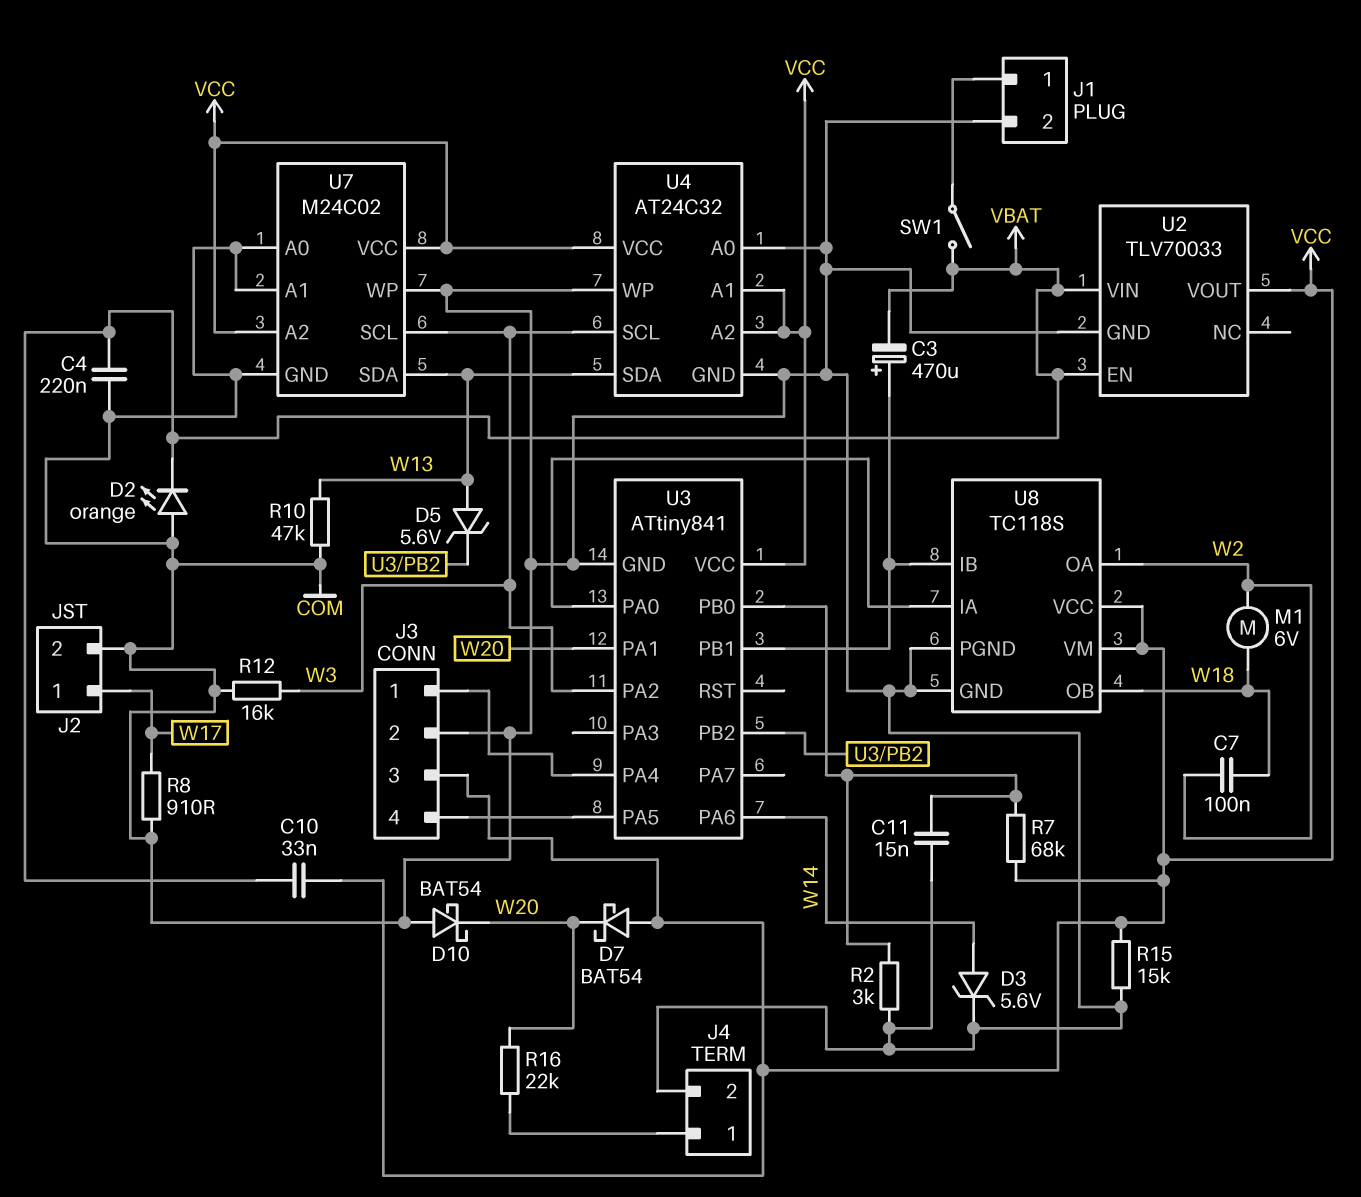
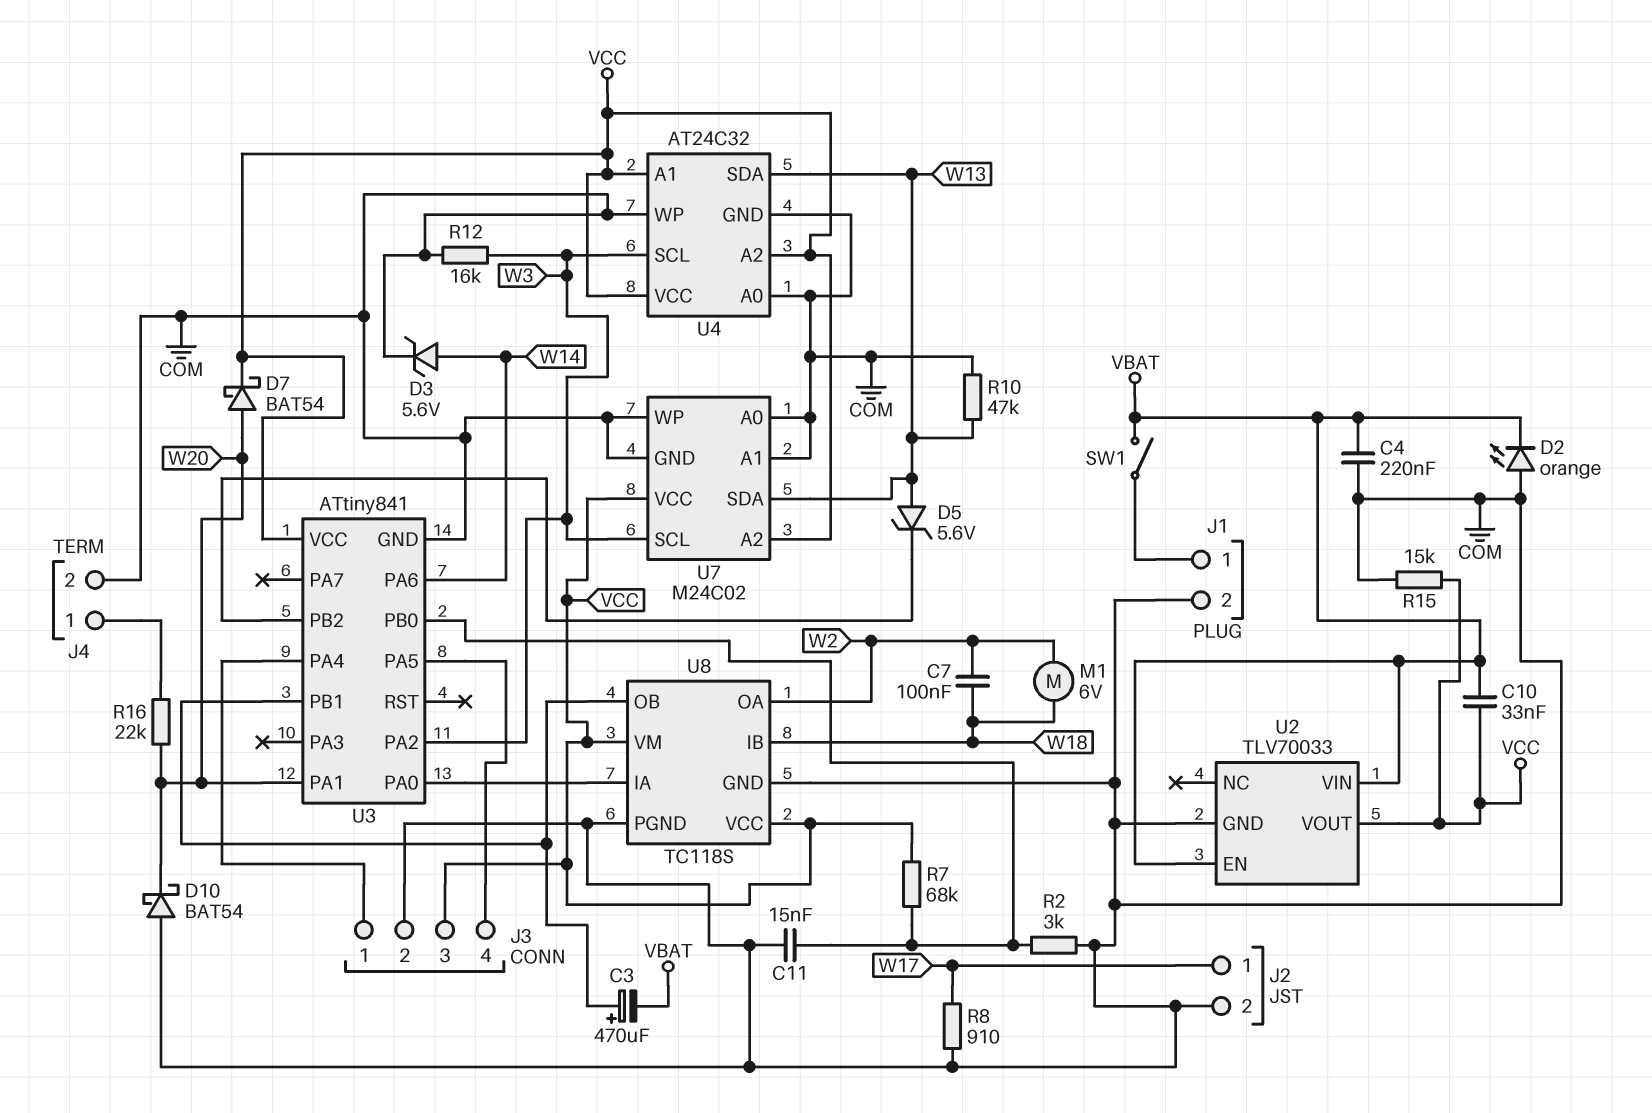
D7: schottky BAT54 (A VCC, K W20) -> schottky BAT54 (A W20, K VCC)
U8 pin IB: U3/PB1 -> W18
U8 pin OB: W18 -> U3/PB1

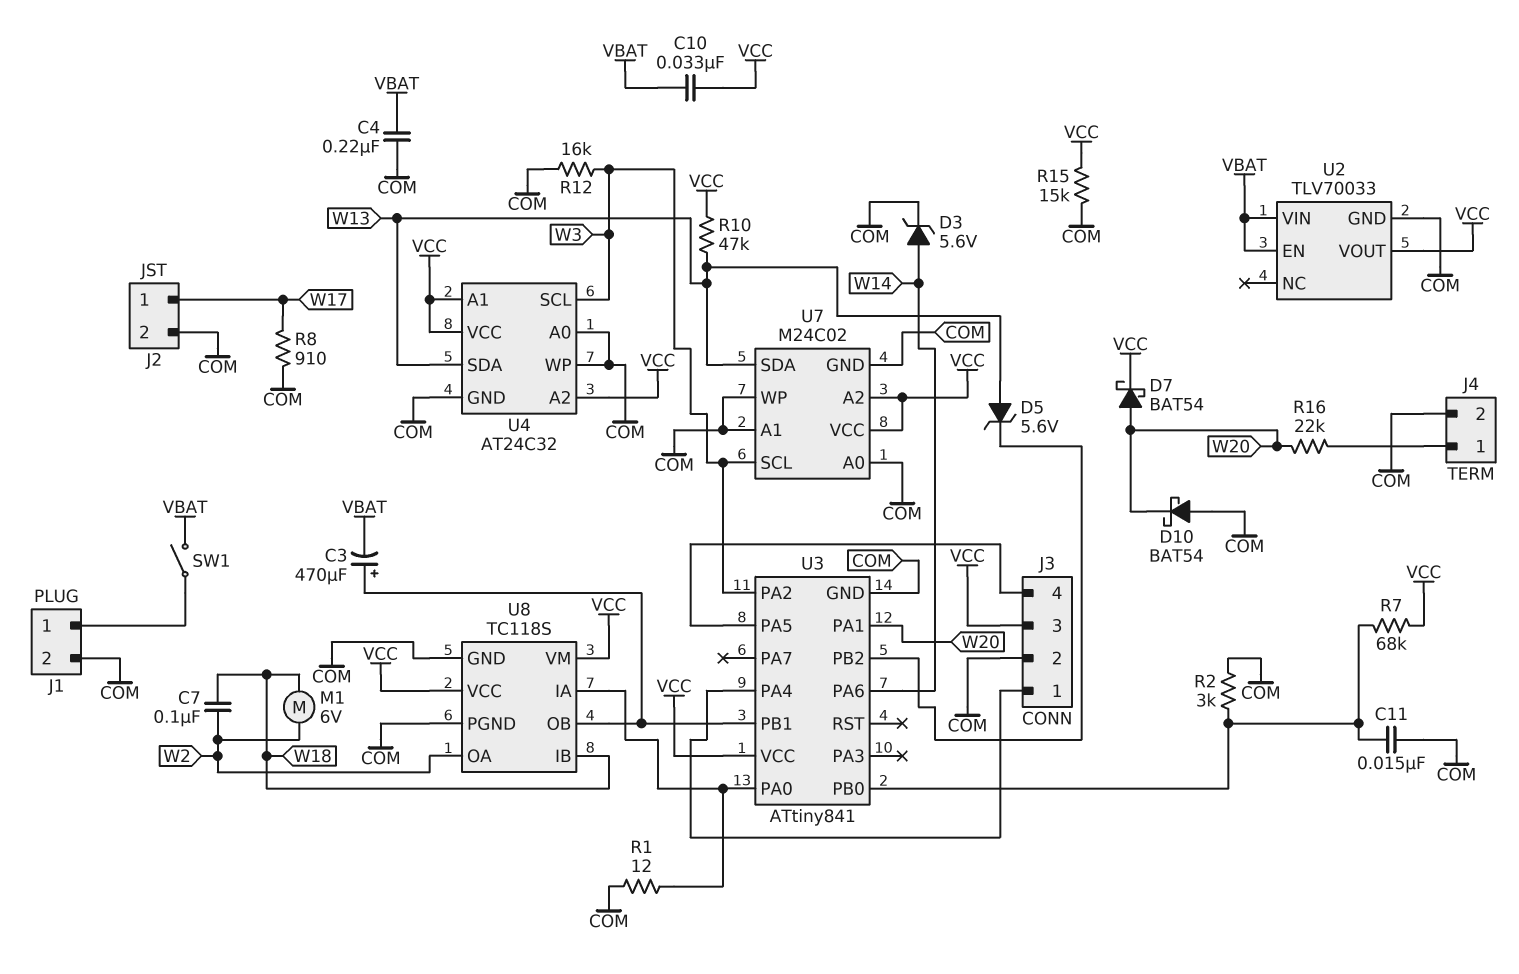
D2: LED orange (A COM, K VBAT) -> none
R1: none -> 12 (COM, U3/PA0)
R10: 47k (COM, W13) -> 47k (VCC, W13)

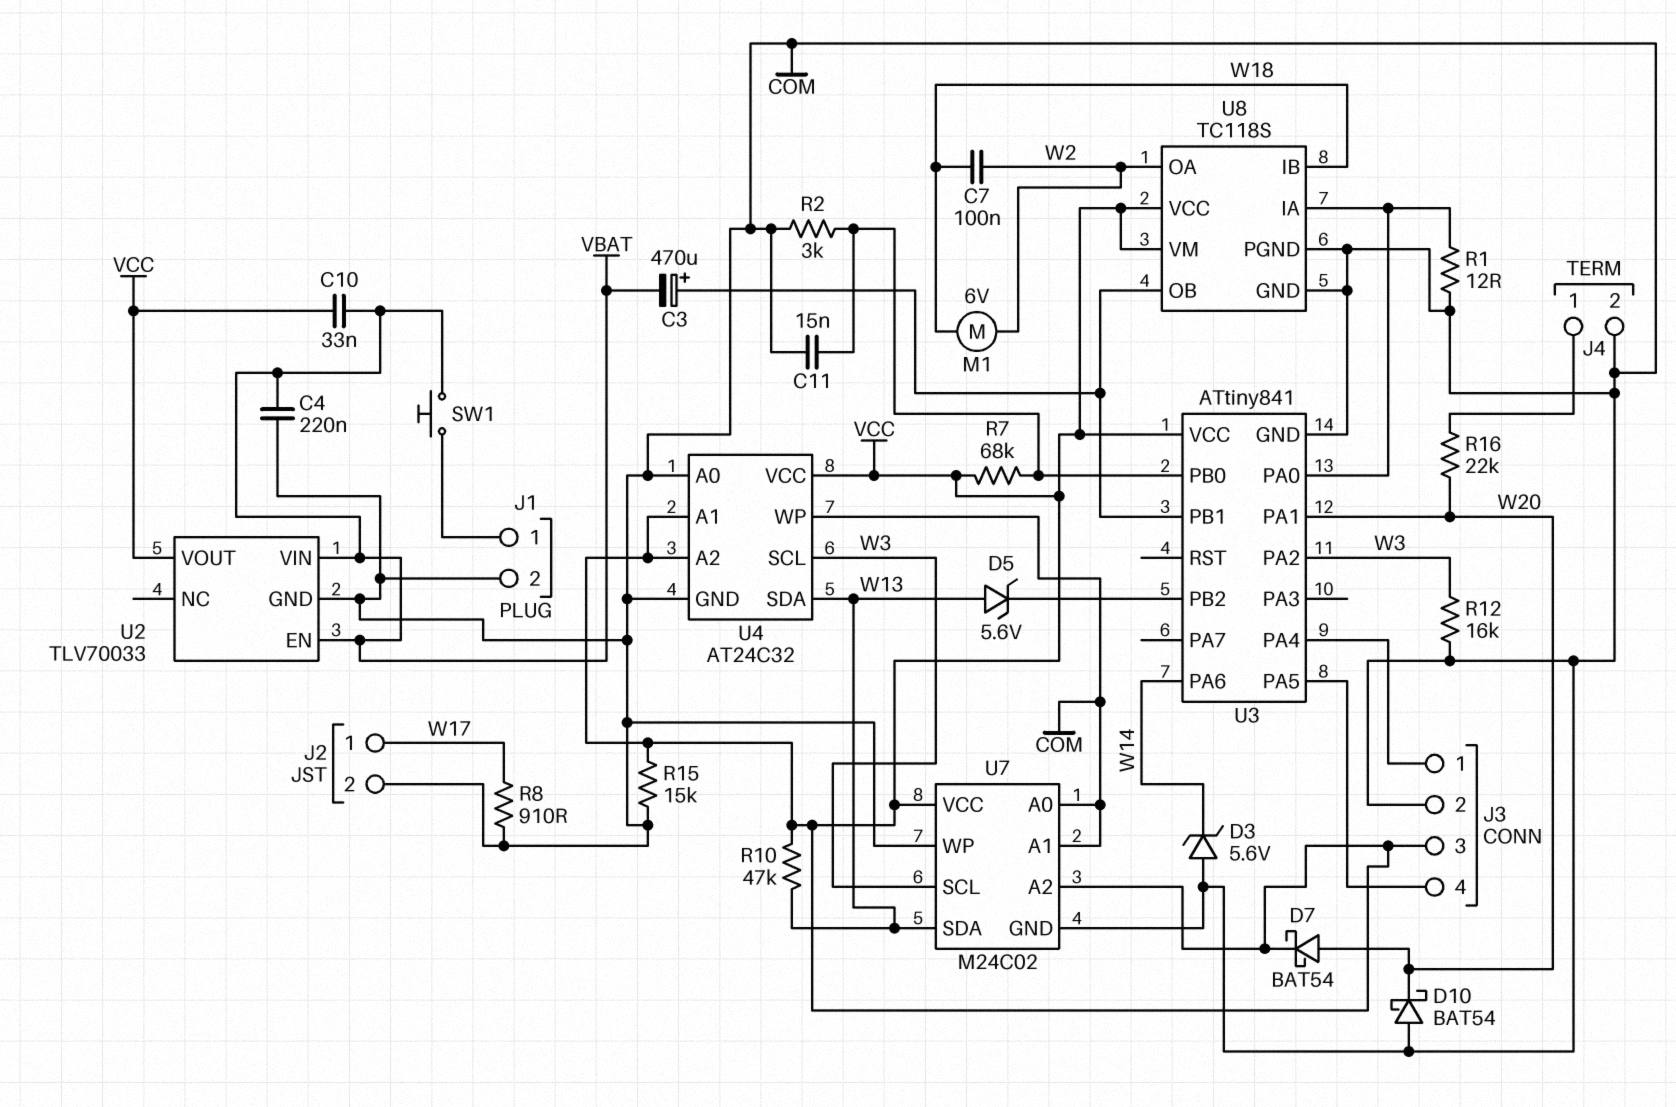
D3: zener 5.6V (A W14, K COM) -> zener 5.6V (A COM, K W14)
SW1: switch (J1/1, VBAT) -> button (J1/1, VBAT)

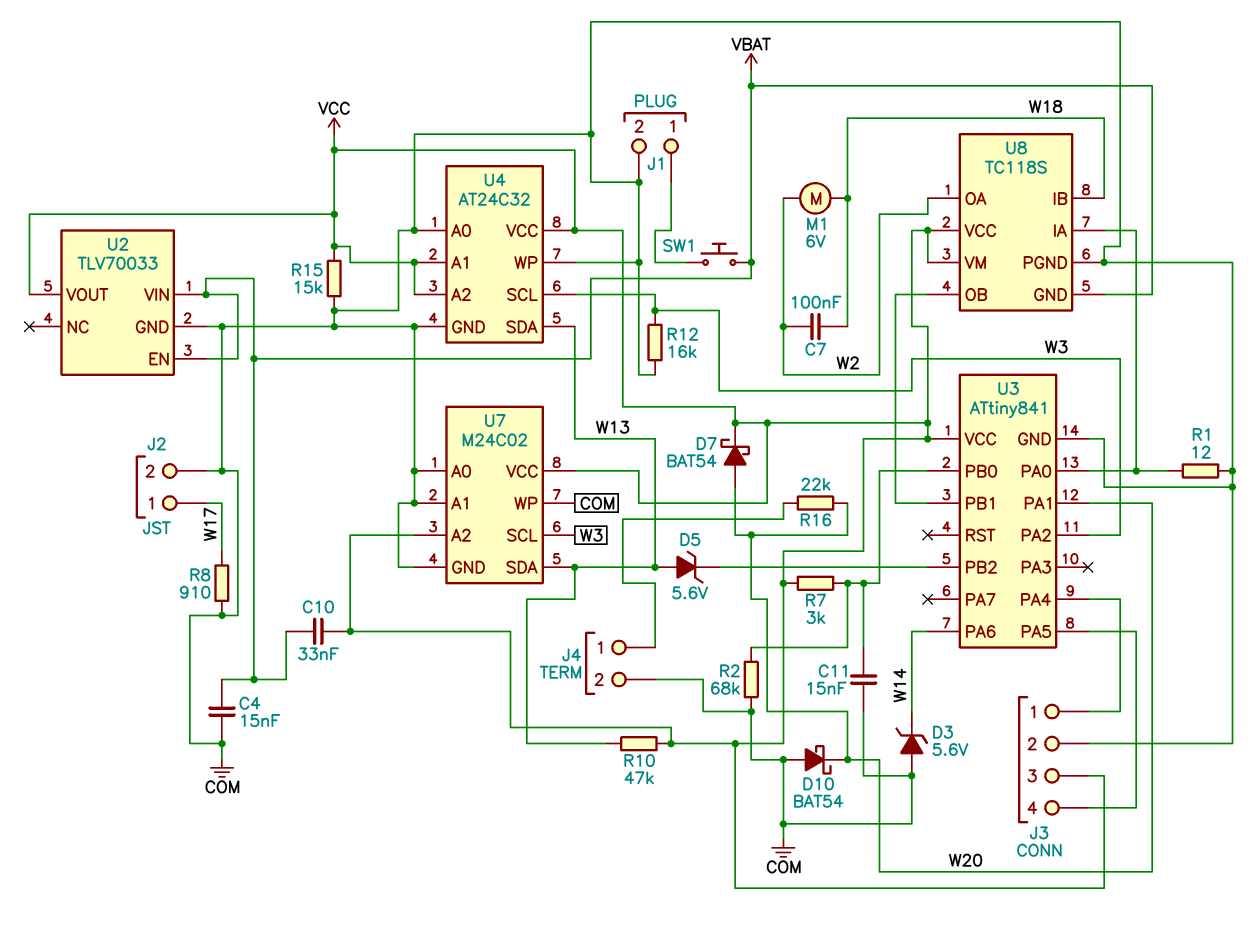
C3: 470uF (plus U3/PB1, minus VBAT) -> none
C4: 220nF (COM, VBAT) -> 15nF (COM, VBAT)
R2: 3k (COM, U3/PB0) -> 68k (COM, U3/PB0)
R7: 68k (U3/PB0, VCC) -> 3k (U3/PB0, VCC)
U8 pin GND: COM -> VBAT

